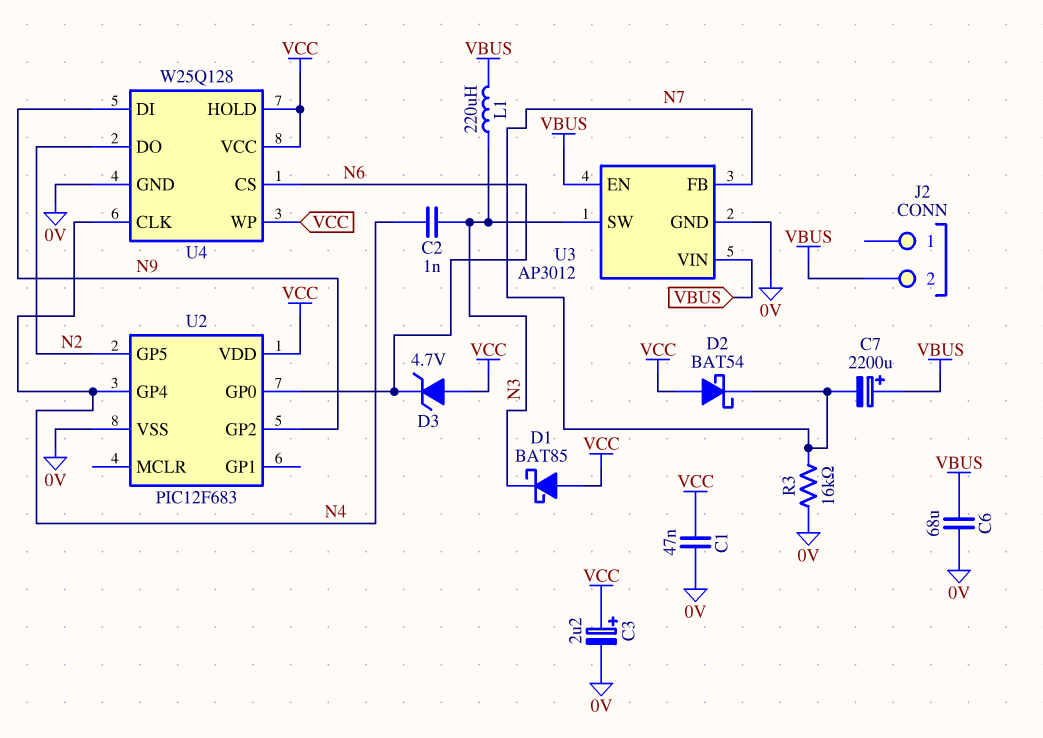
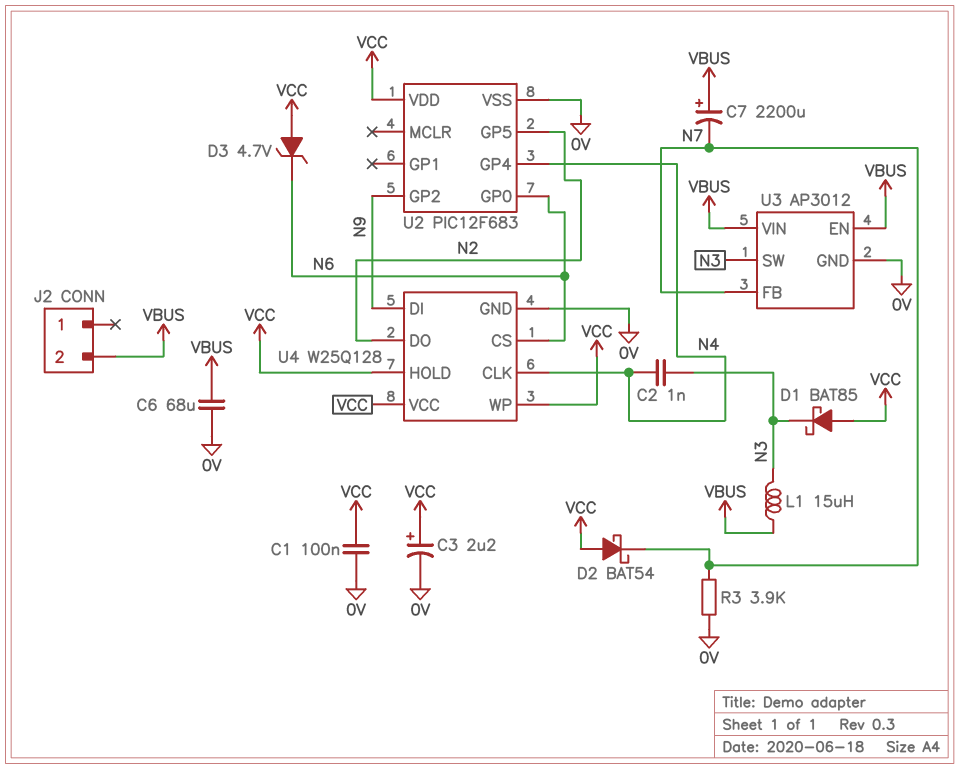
C1: 47nF (0V, VCC) -> 100nF (0V, VCC)
L1: 220uH (N3, VBUS) -> 15uH (N3, VBUS)
R3: 16k (0V, N7) -> 3.9k (0V, N7)

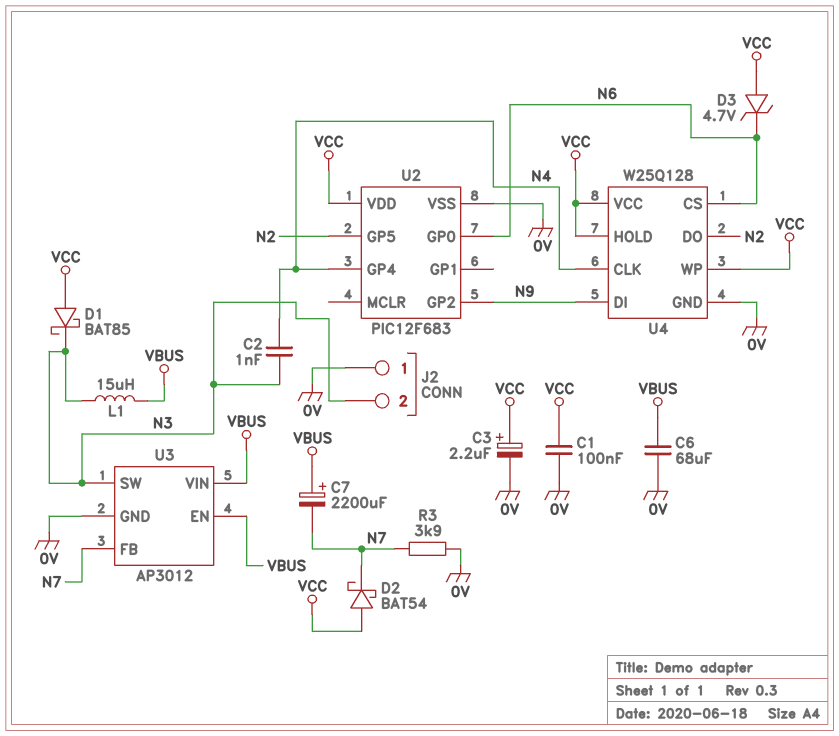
J2 pin 1: none -> 0V
J2 pin 2: VBUS -> N3

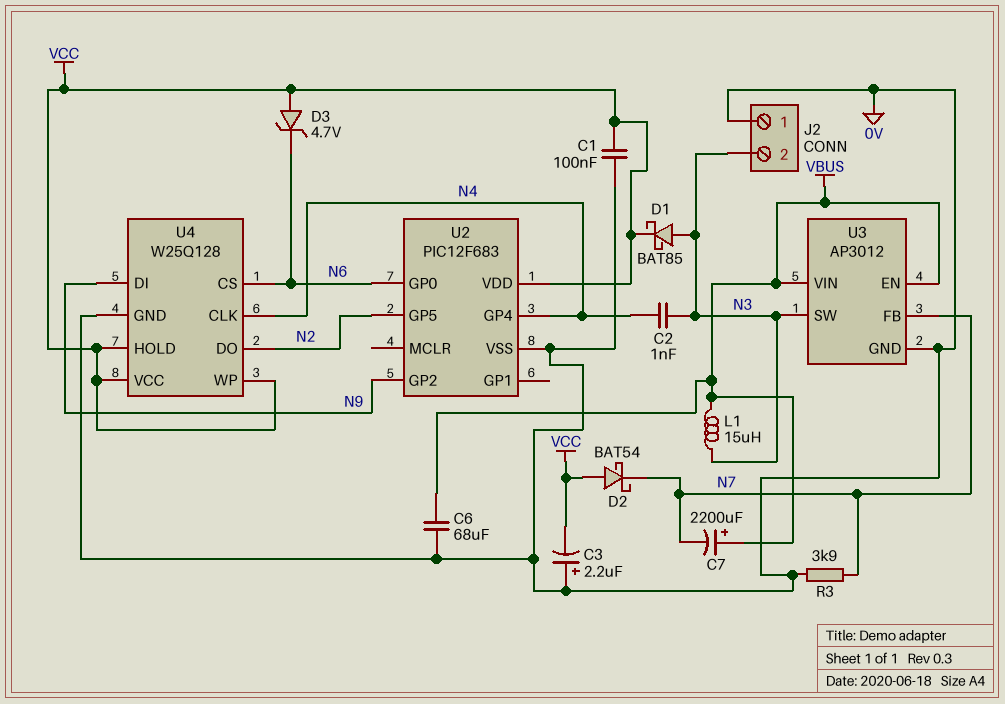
C3: 2.2uF (plus VCC, minus 0V) -> 2.2uF (plus 0V, minus VCC)
D1: schottky BAT85 (A VCC, K N3) -> schottky BAT85 (A N3, K VCC)

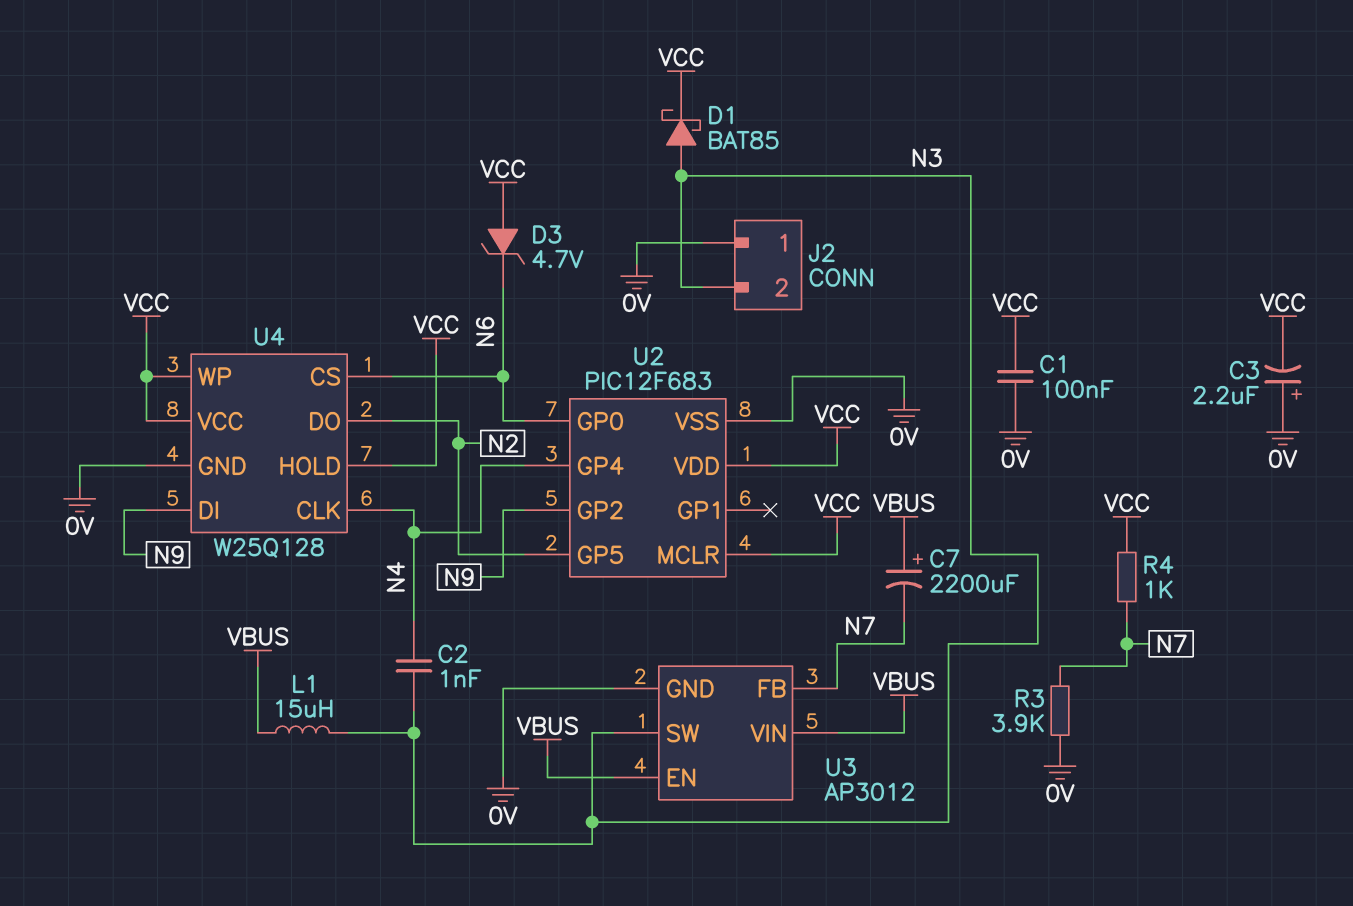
C6: 68uF (0V, VBUS) -> none
D2: schottky BAT54 (A VCC, K N7) -> none
R4: none -> 1k (N7, VCC)
U2 pin MCLR: none -> VCC

